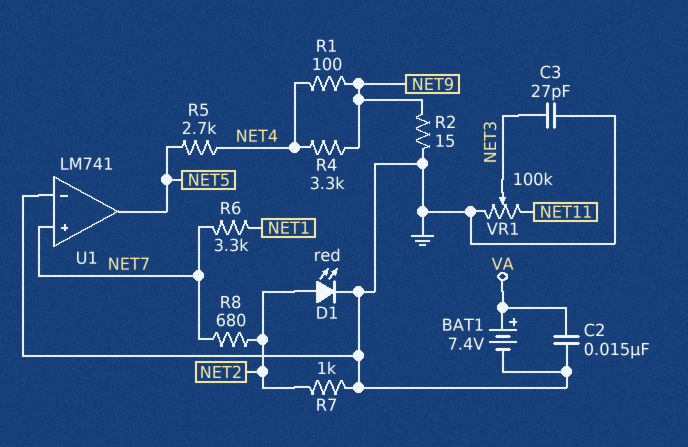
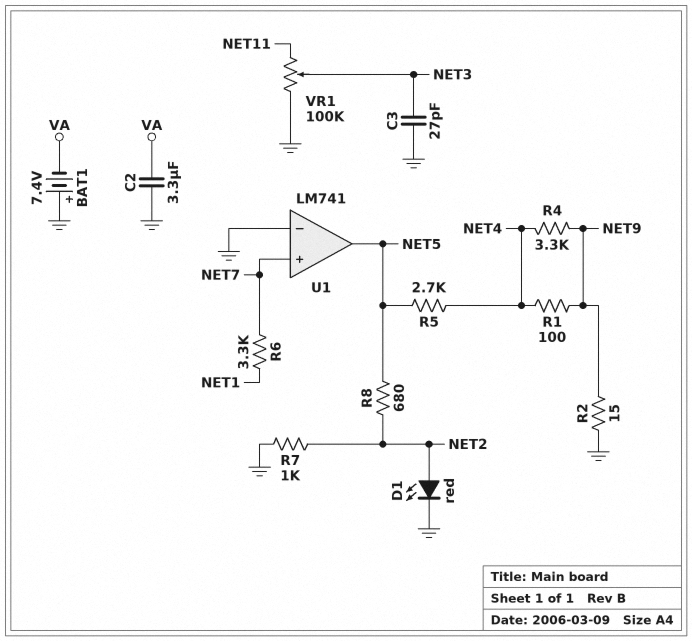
BAT1: 7.4V (plus VA, minus GND) -> 7.4V (plus GND, minus VA)
C2: 15nF (GND, VA) -> 3.3uF (GND, VA)
R8: 680 (NET2, NET7) -> 680 (NET2, NET5)

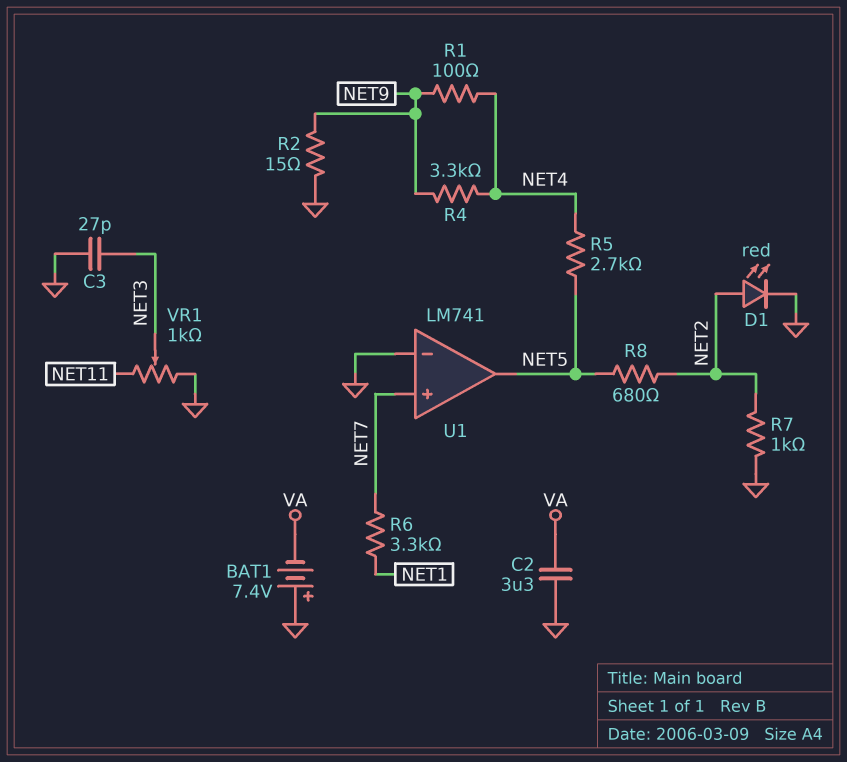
VR1: 100k (GND, NET11, wiper NET3) -> 1k (GND, NET11, wiper NET3)

